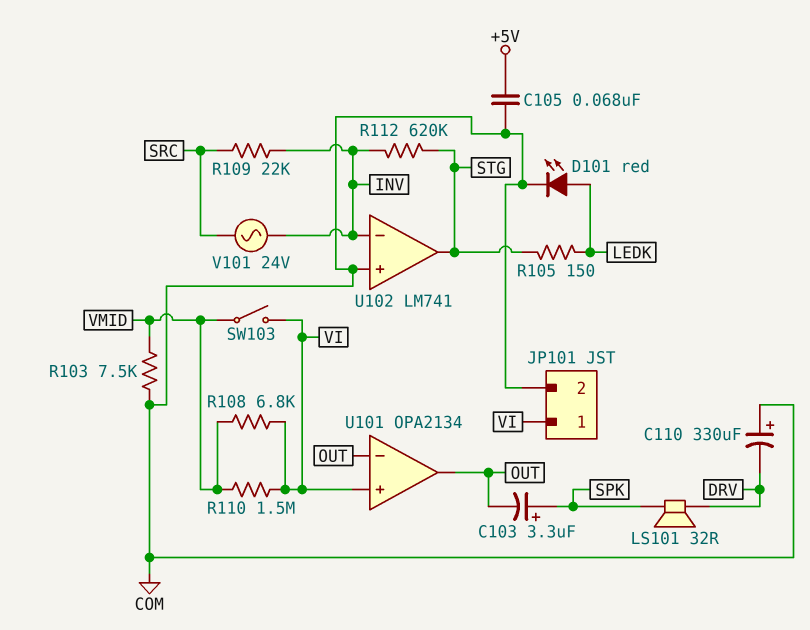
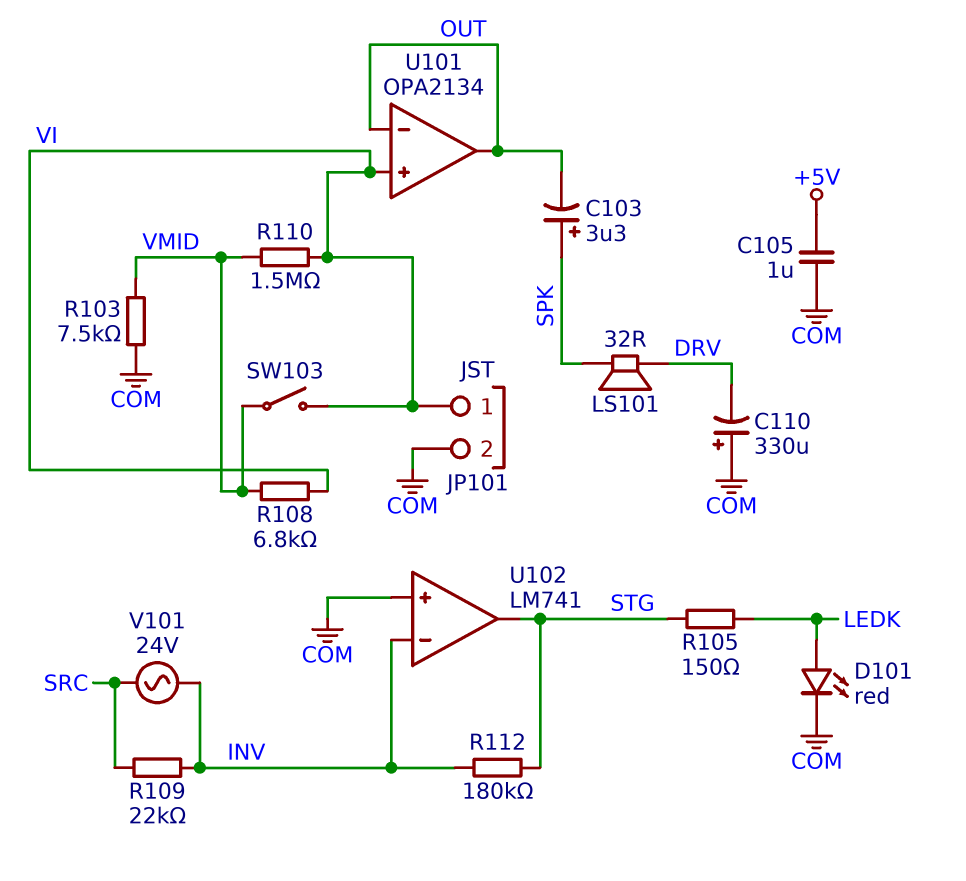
C105: 68nF (+5V, COM) -> 1uF (+5V, COM)
R112: 620k (INV, STG) -> 180k (INV, STG)

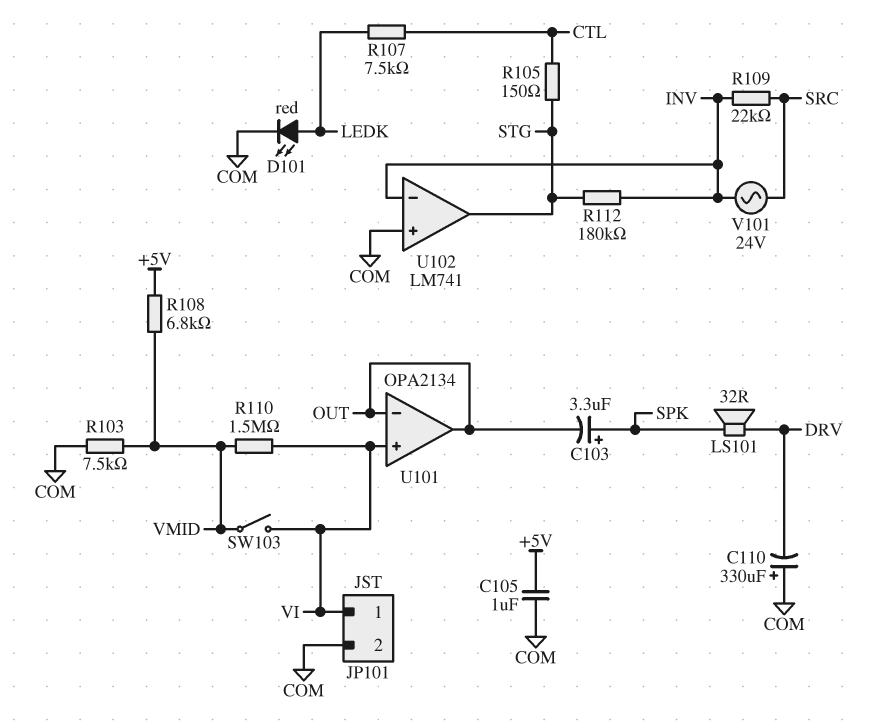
R105: 150 (LEDK, STG) -> 150 (CTL, STG)
R107: none -> 7.5k (CTL, LEDK)
R108: 6.8k (VI, VMID) -> 6.8k (+5V, VMID)

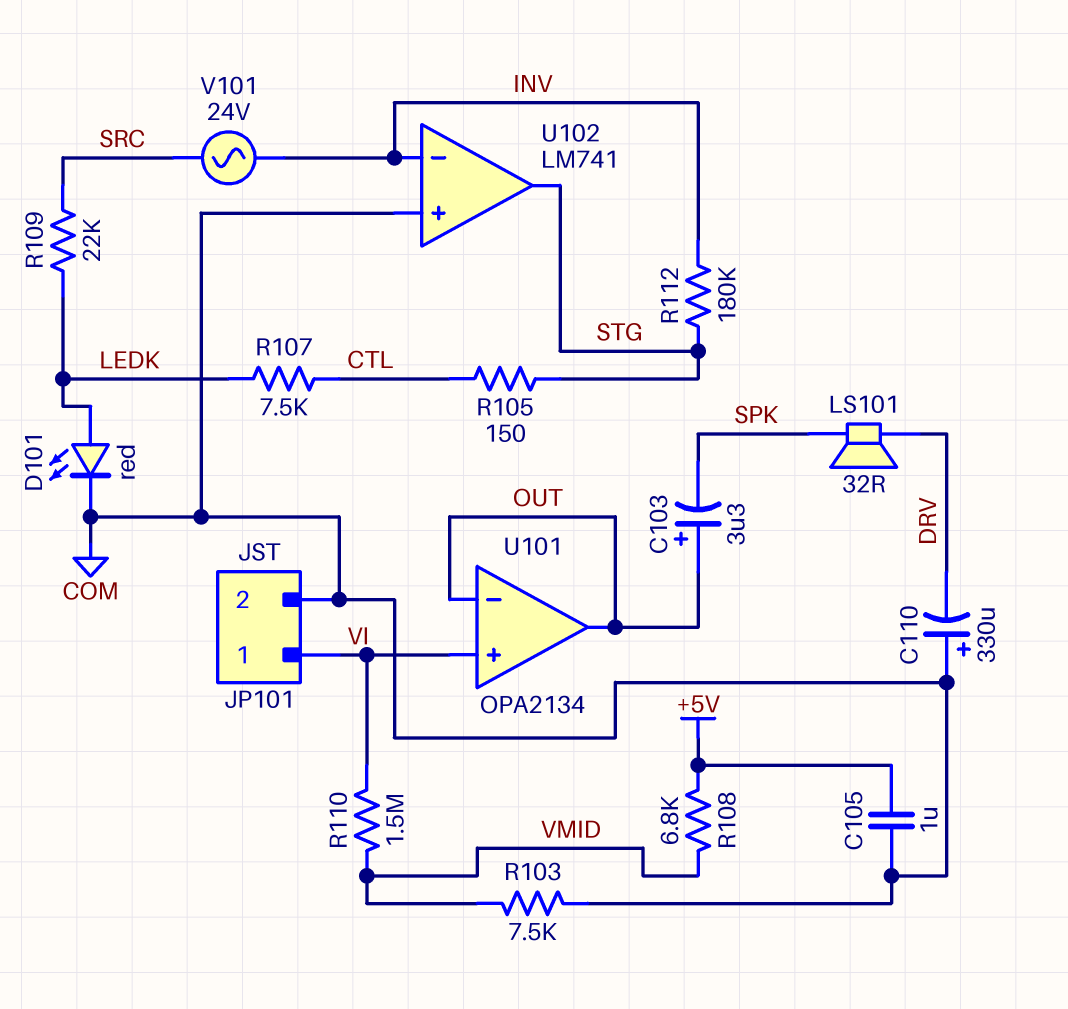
C103: 3.3uF (plus SPK, minus OUT) -> 3.3uF (plus OUT, minus SPK)
R109: 22k (INV, SRC) -> 22k (LEDK, SRC)
SW103: switch (VI, VMID) -> none

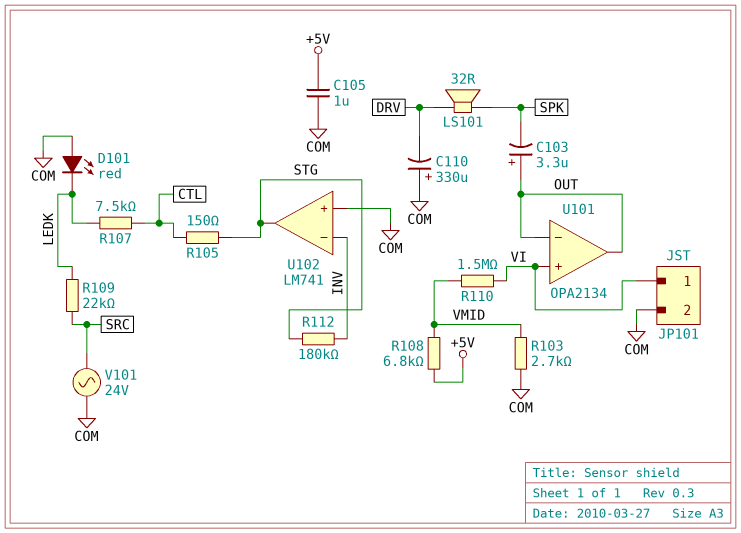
D101: LED red (A LEDK, K COM) -> LED red (A COM, K LEDK)
R103: 7.5k (COM, VMID) -> 2.7k (COM, VMID)
V101: AC 24V (INV, SRC) -> AC 24V (COM, SRC)

